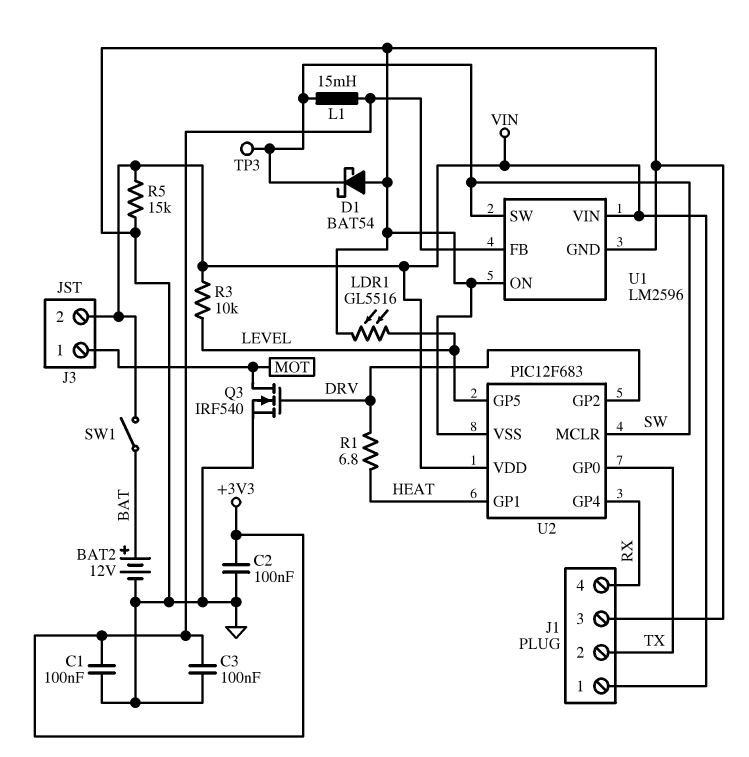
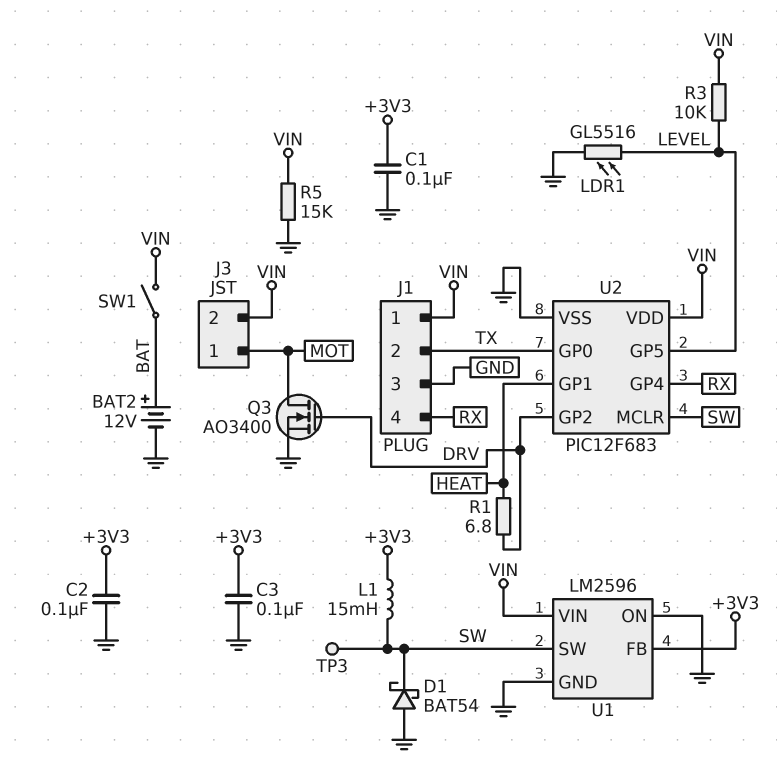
Q3: NMOS IRF540 (G DRV, D MOT, S GND) -> NMOS AO3400 (G DRV, D MOT, S GND)

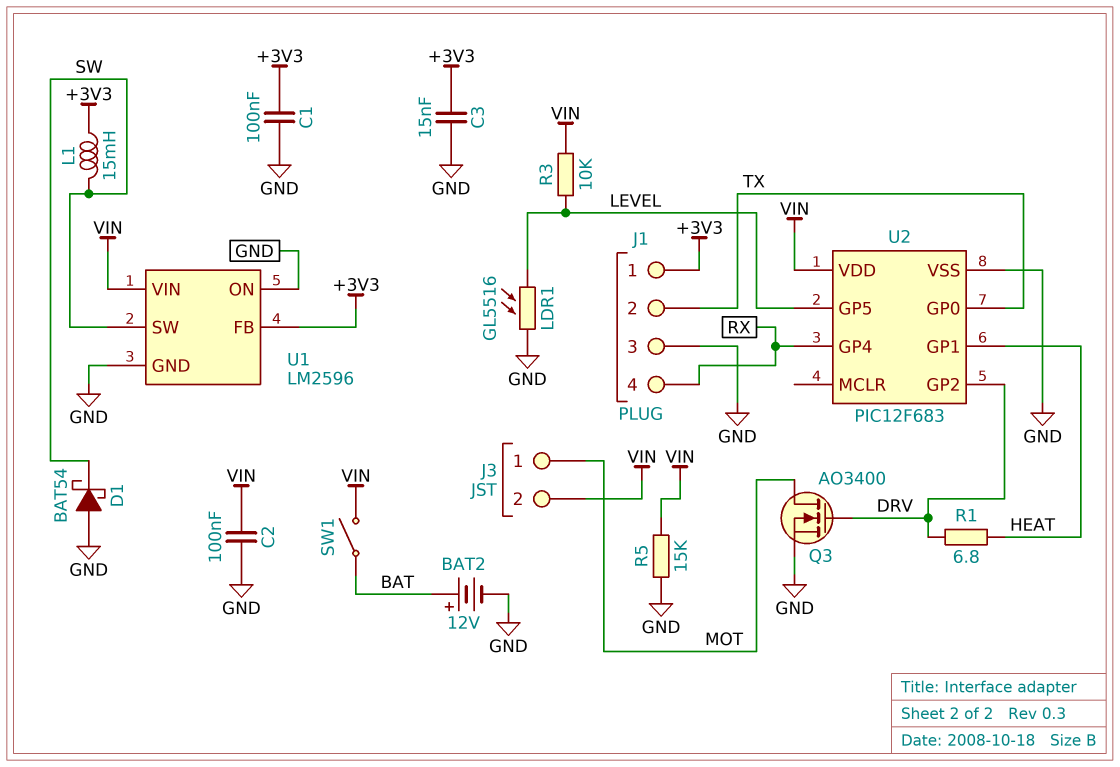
C2: 100nF (+3V3, GND) -> 100nF (GND, VIN)
C3: 100nF (+3V3, GND) -> 15nF (+3V3, GND)
J1 pin 1: VIN -> +3V3
TP3: test point (SW) -> none
U2 pin MCLR: SW -> none

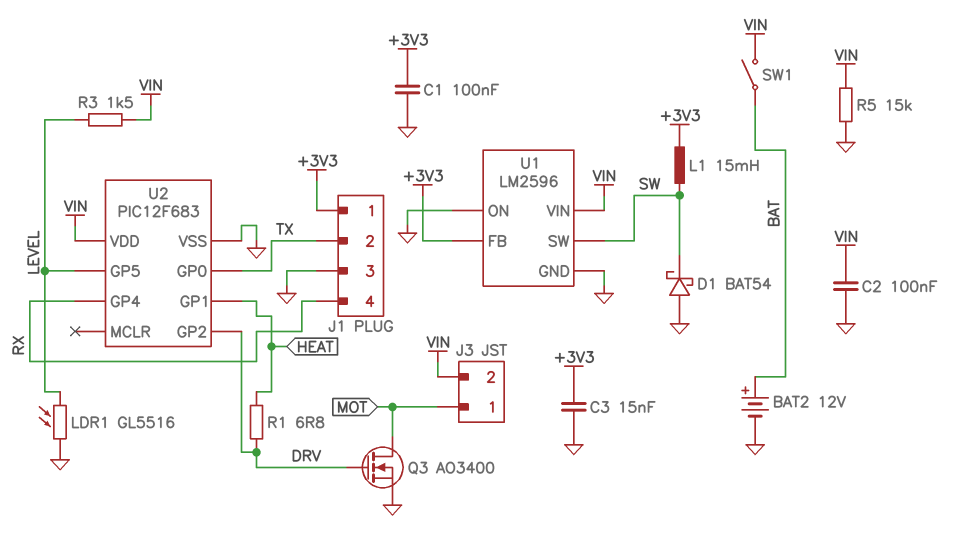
R3: 10k (LEVEL, VIN) -> 1.5k (LEVEL, VIN)

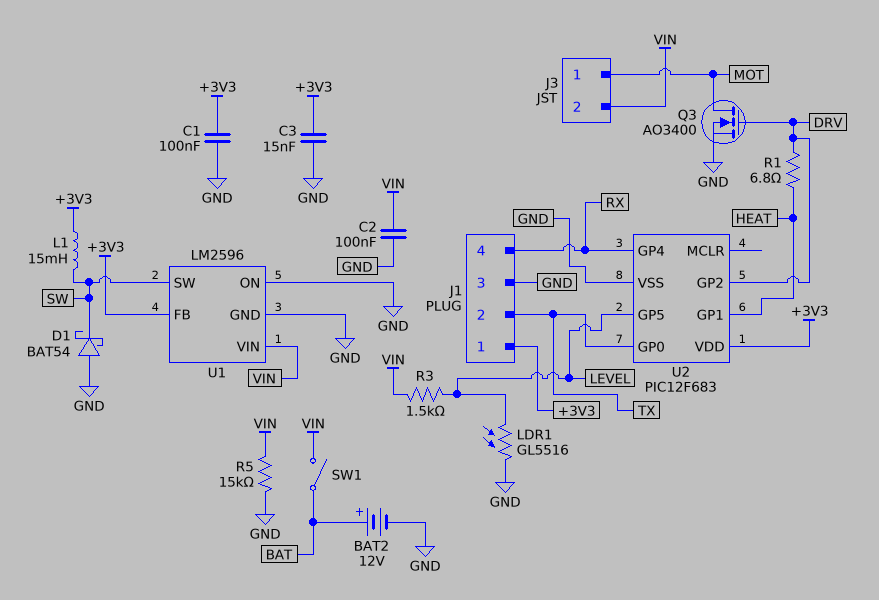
U2 pin VDD: VIN -> +3V3

